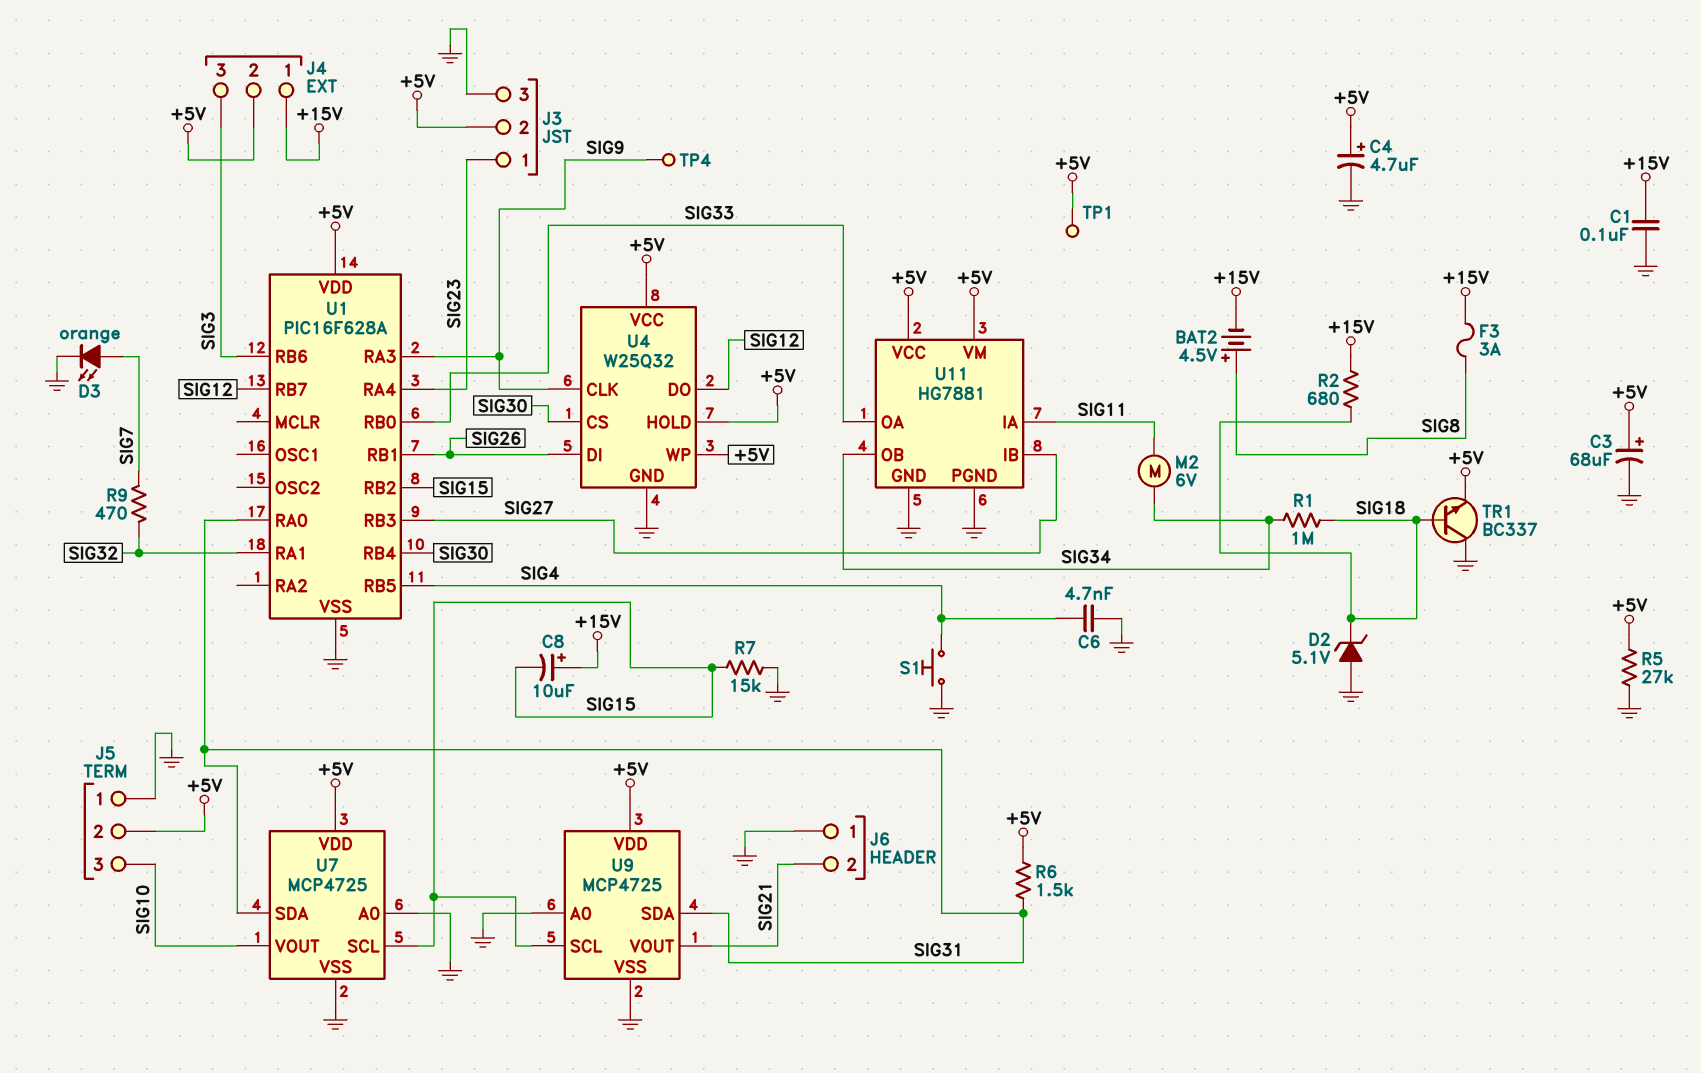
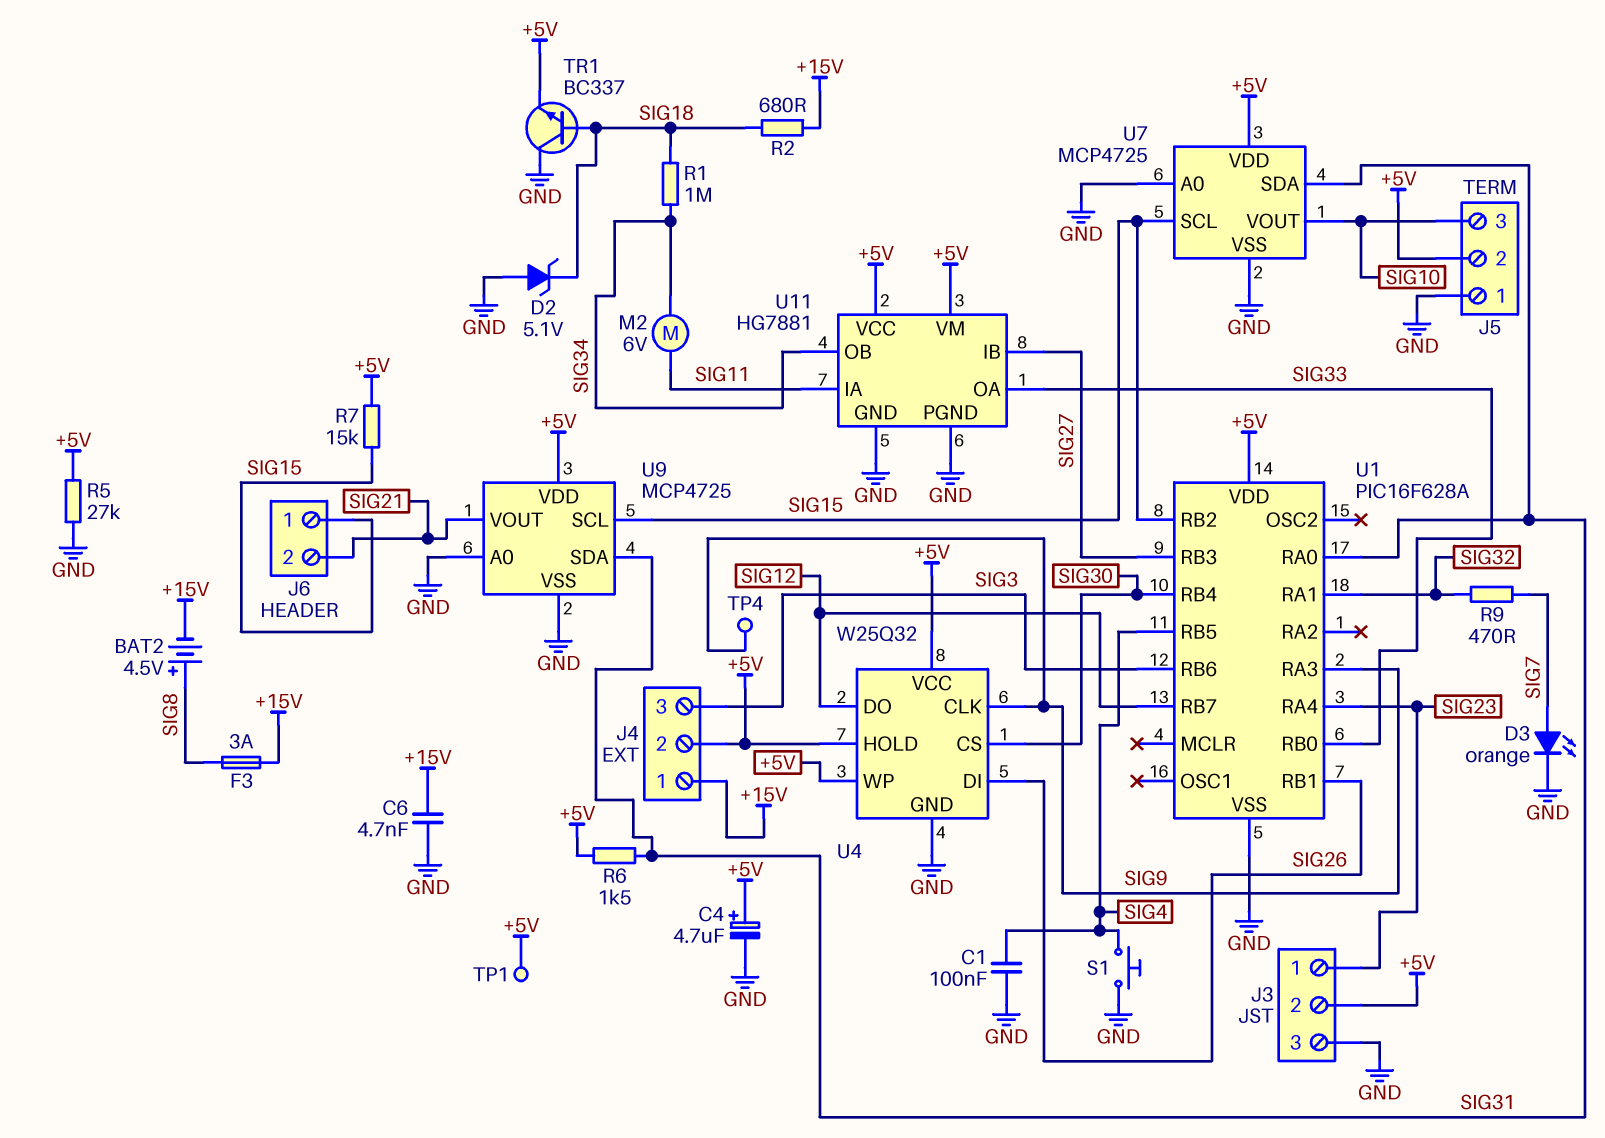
C1: 100nF (+15V, GND) -> 100nF (GND, SIG4)
C3: 68uF (plus +5V, minus GND) -> none
C6: 4.7nF (GND, SIG4) -> 4.7nF (+15V, GND)
C8: 10uF (plus +15V, minus SIG15) -> none
J6 pin 1: GND -> SIG15
R7: 15k (GND, SIG15) -> 15k (+5V, SIG15)

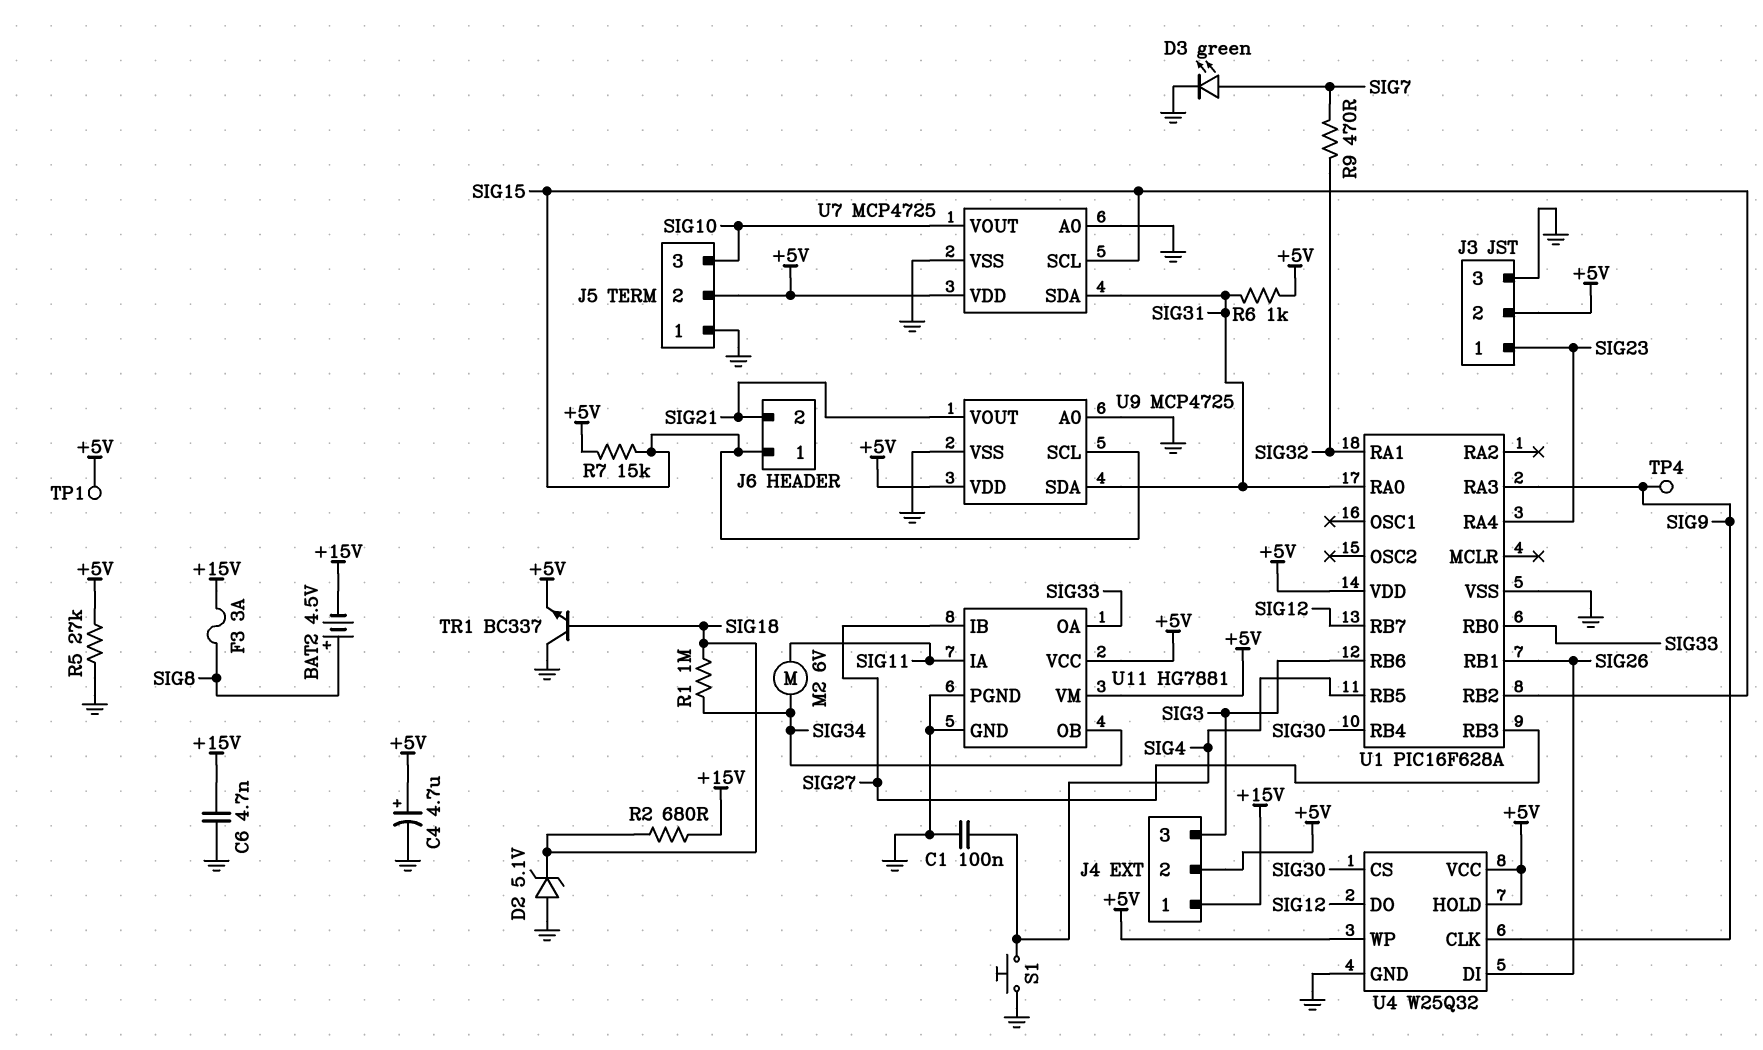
D3: LED orange (A SIG7, K GND) -> LED green (A SIG7, K GND)
R6: 1.5k (+5V, SIG31) -> 1k (+5V, SIG31)

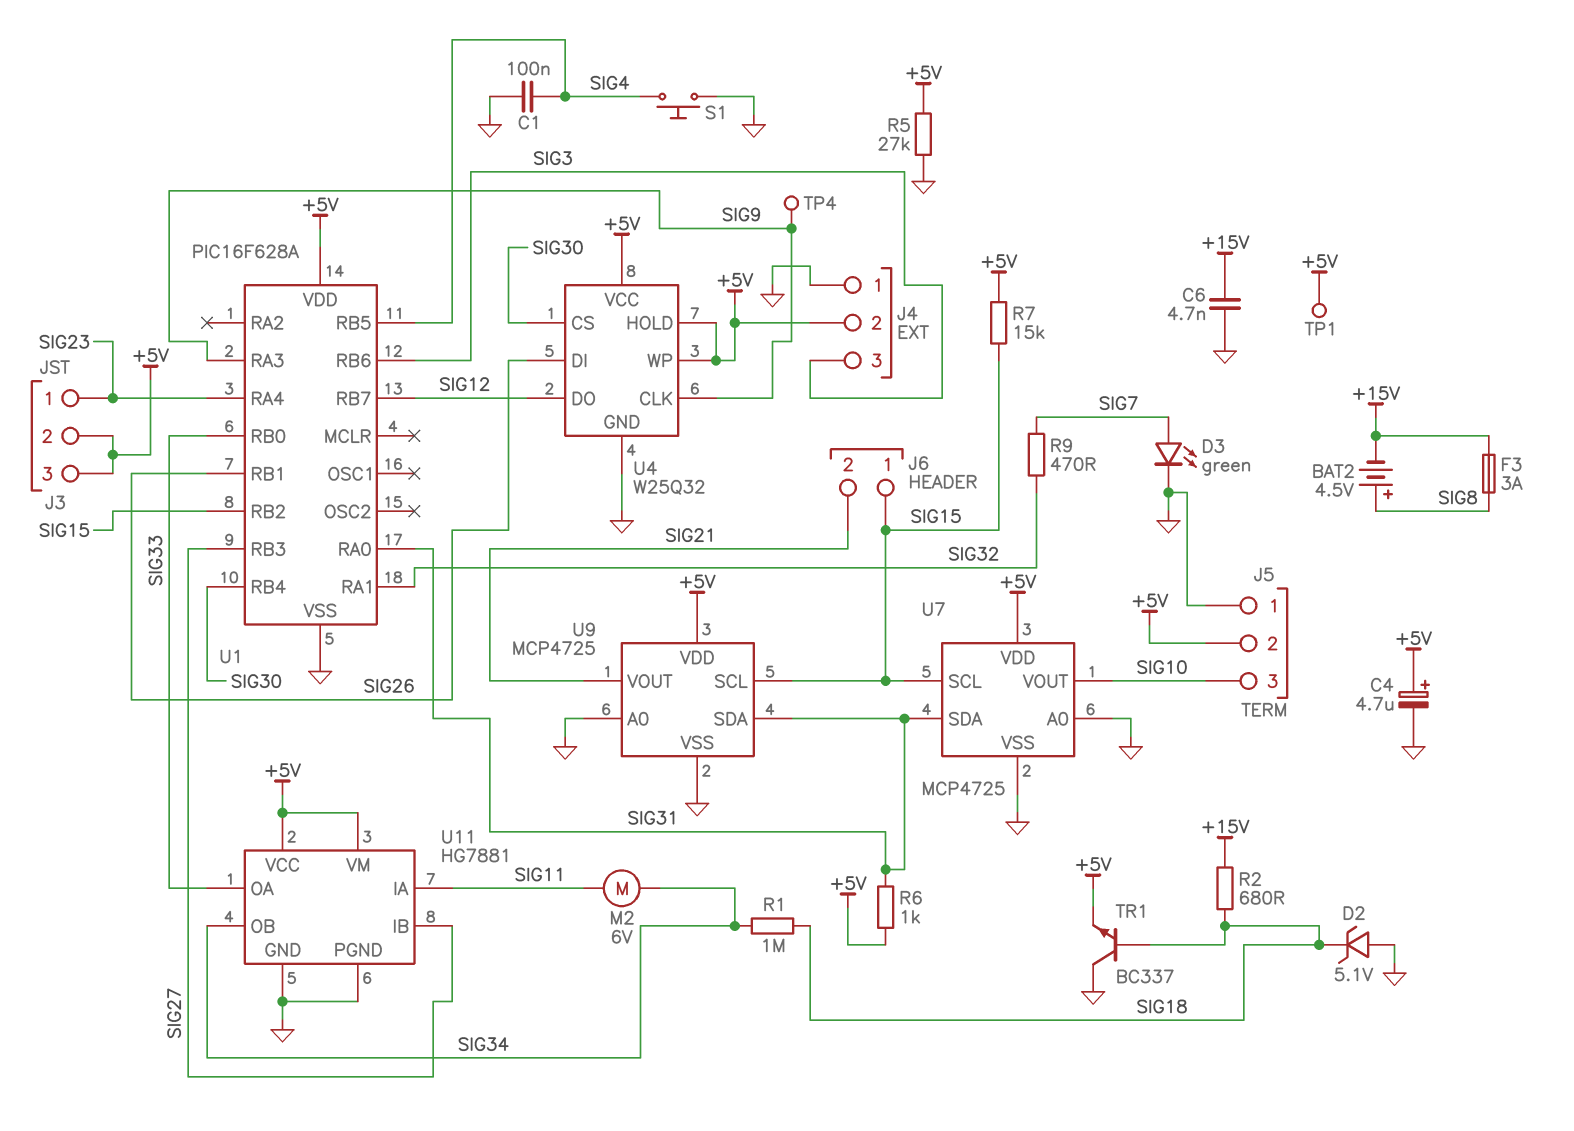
J3 pin 3: GND -> +5V
J4 pin 1: +15V -> GND

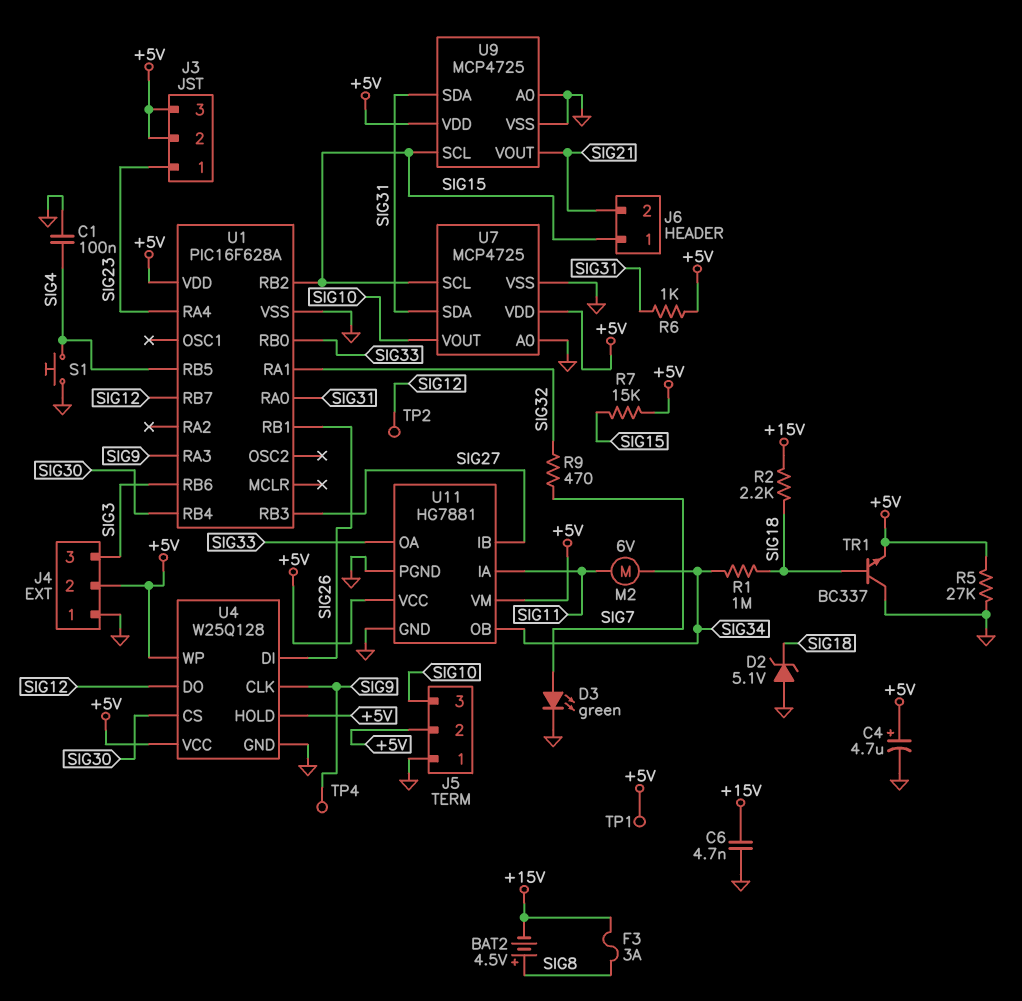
R2: 680 (+15V, SIG18) -> 2.2k (+15V, SIG18)
TP2: none -> test point (SIG12)
U4: W25Q32 -> W25Q128

